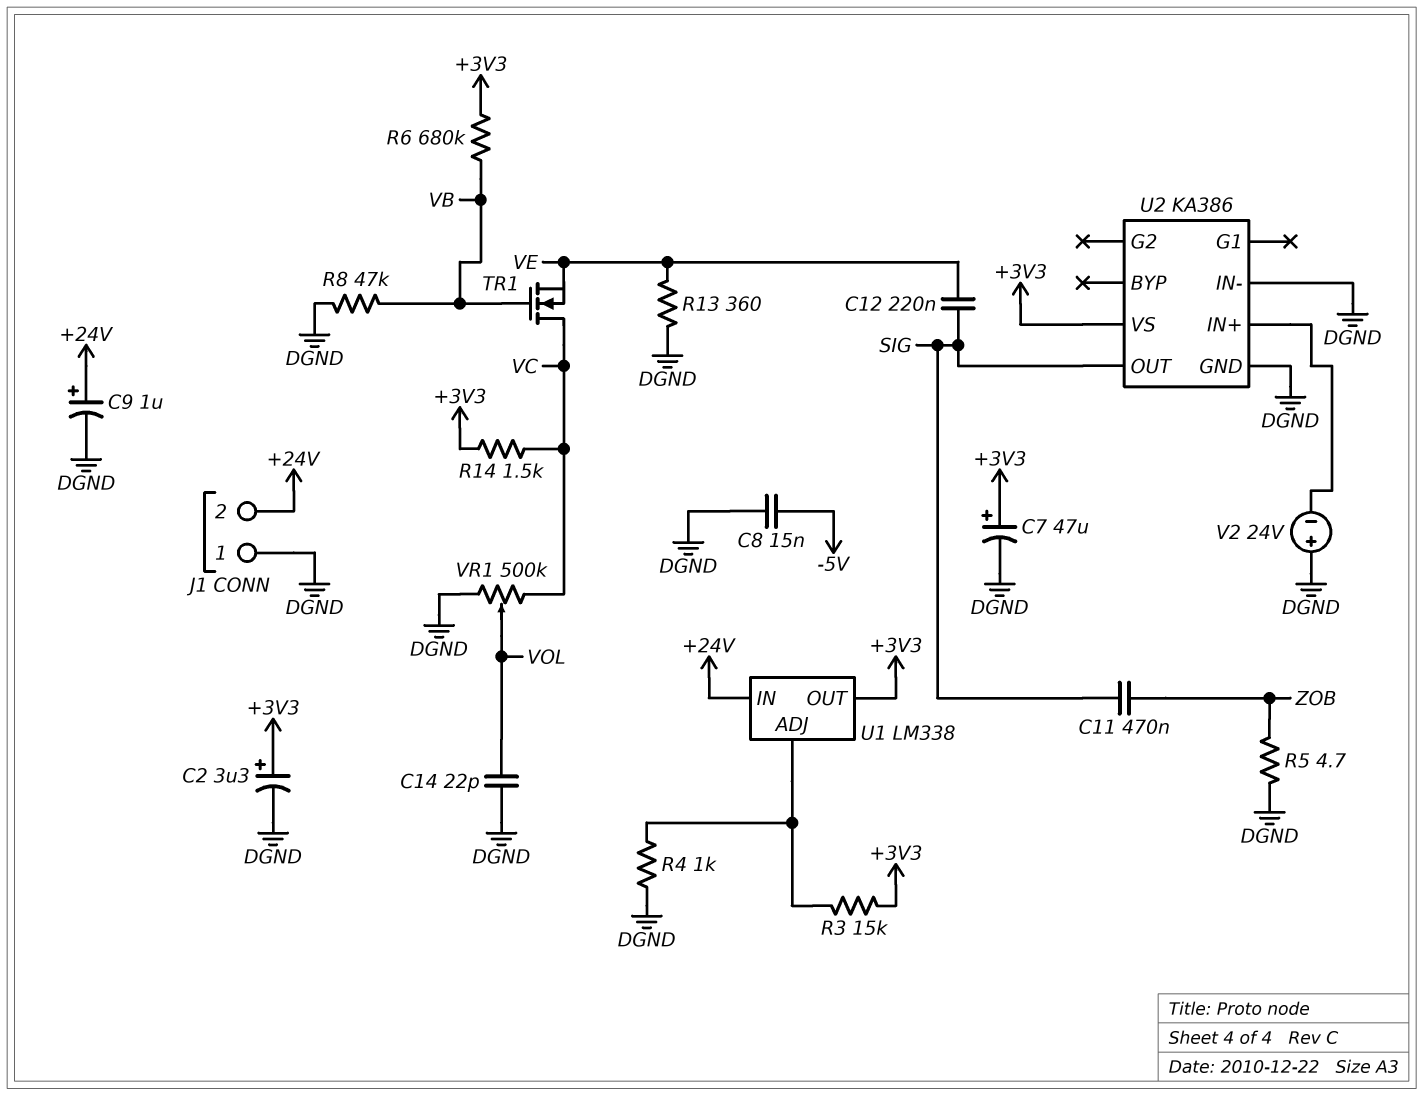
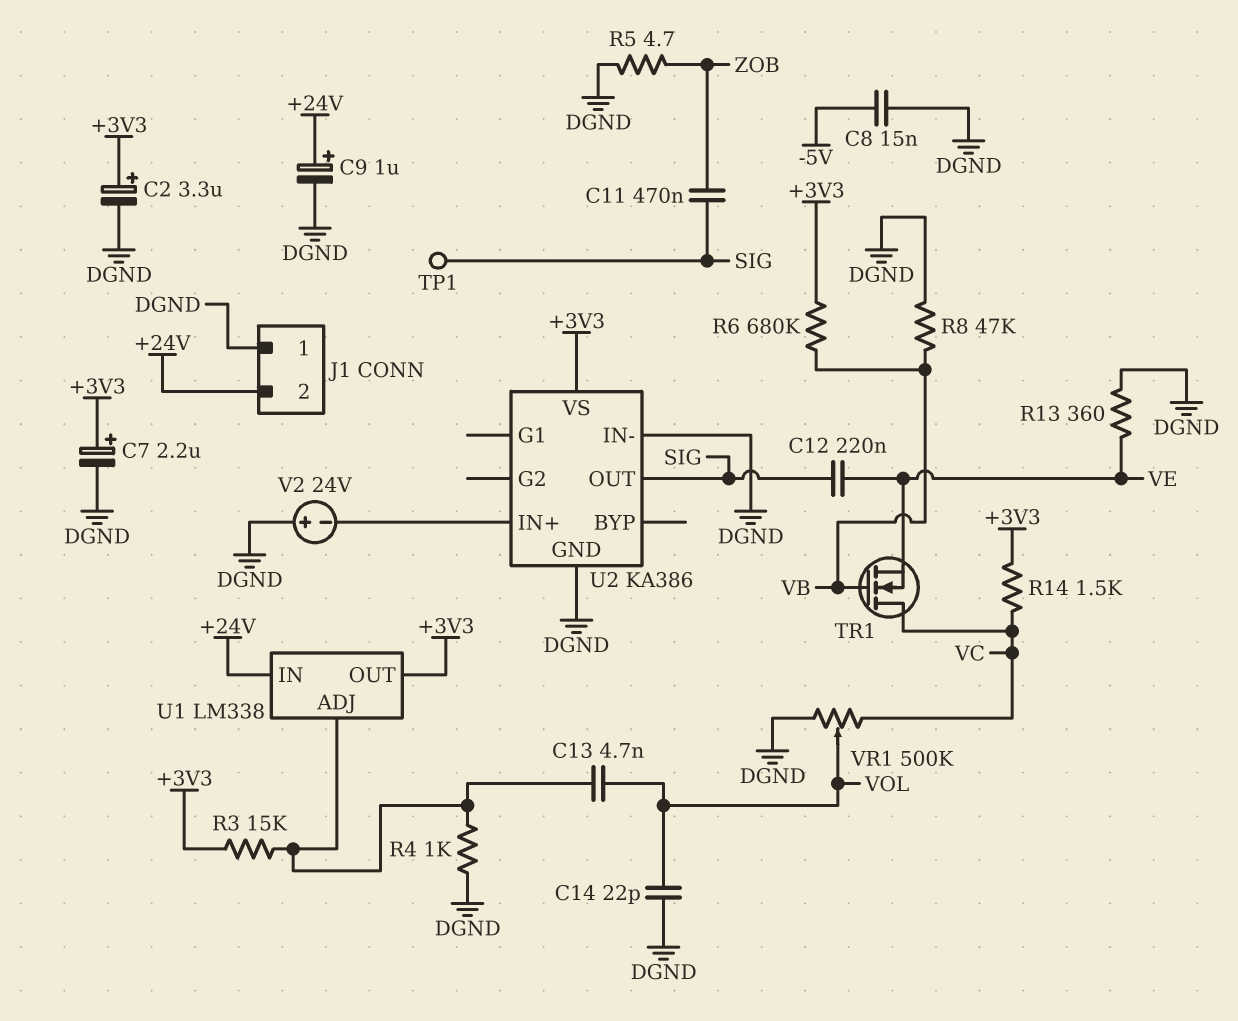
C7: 47uF (plus +3V3, minus DGND) -> 2.2uF (plus +3V3, minus DGND)
C13: none -> 4.7nF (U1/ADJ, VOL)
TP1: none -> test point (SIG)

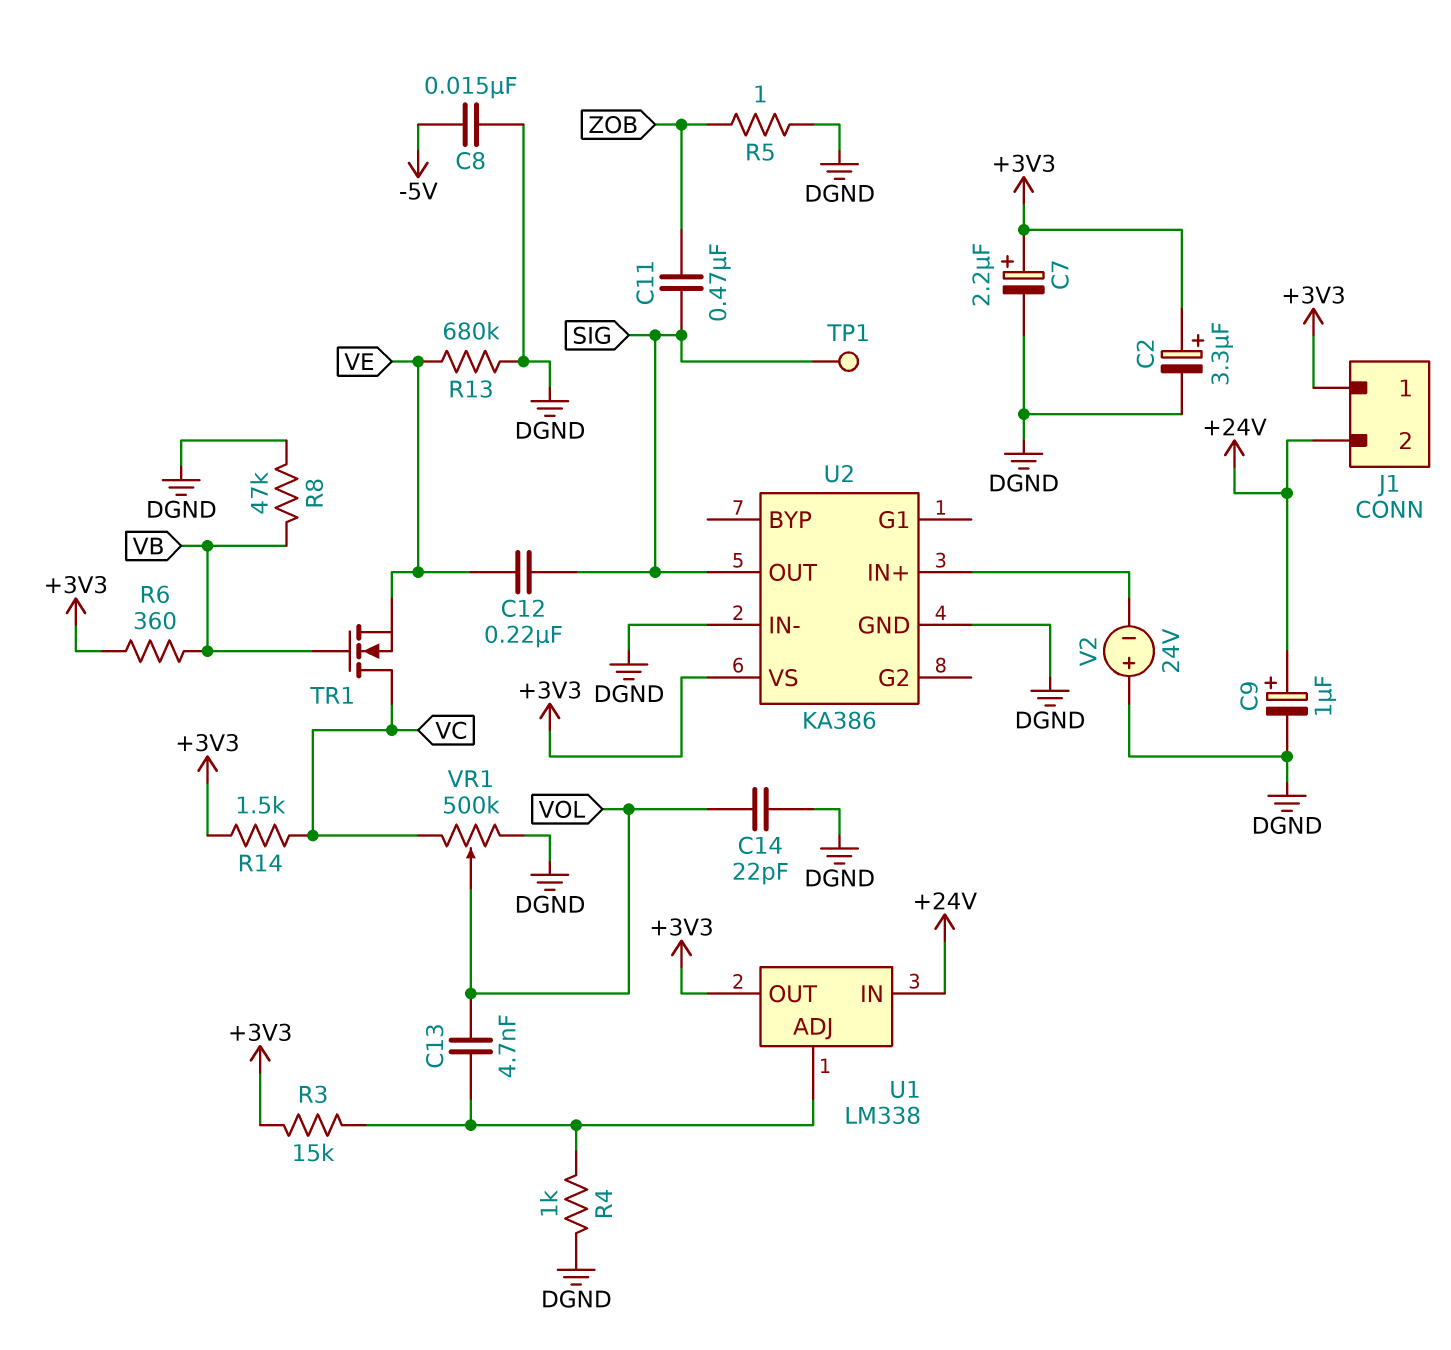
J1 pin 1: DGND -> +3V3
R5: 4.7 (DGND, ZOB) -> 1 (DGND, ZOB)
R6: 680k (+3V3, VB) -> 360 (+3V3, VB)
R13: 360 (DGND, VE) -> 680k (DGND, VE)

